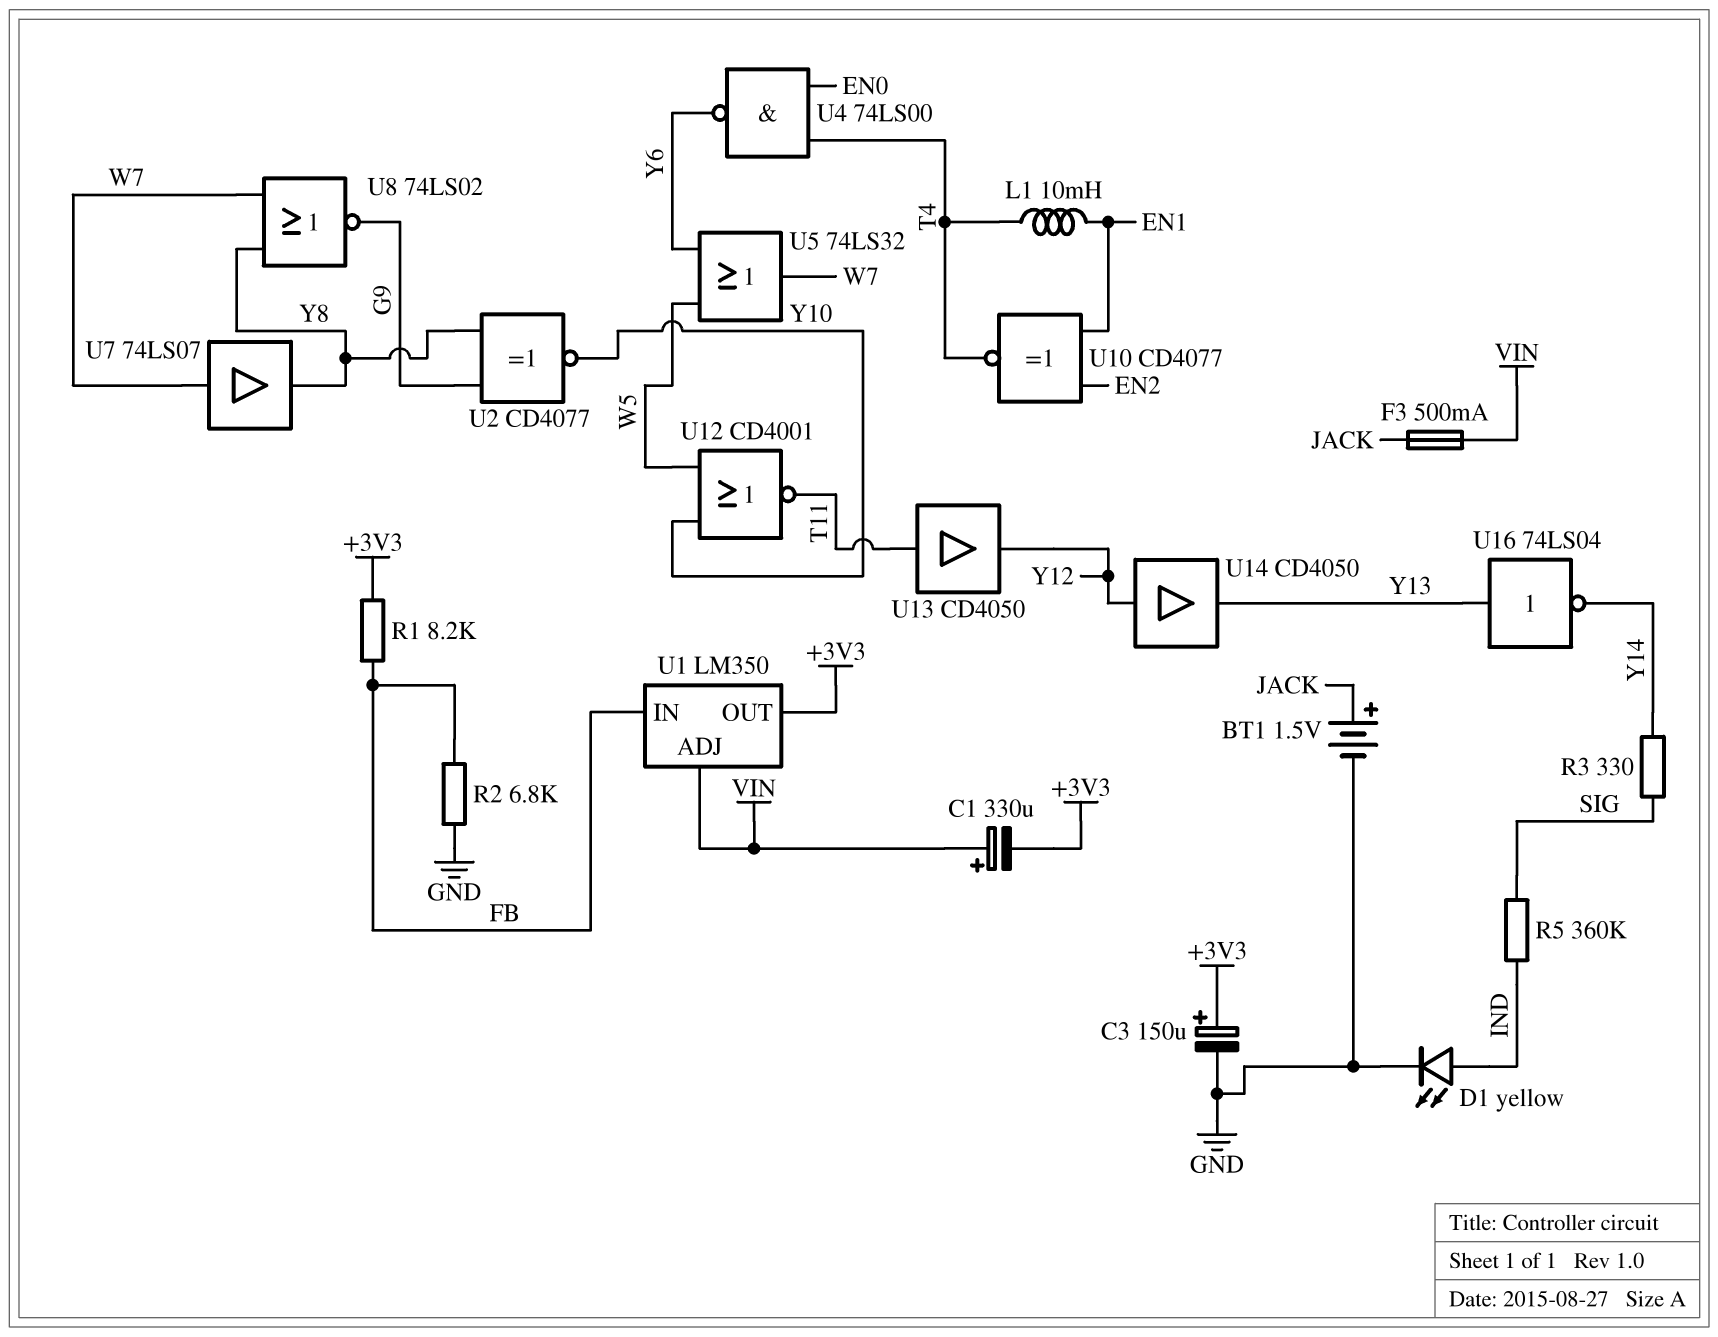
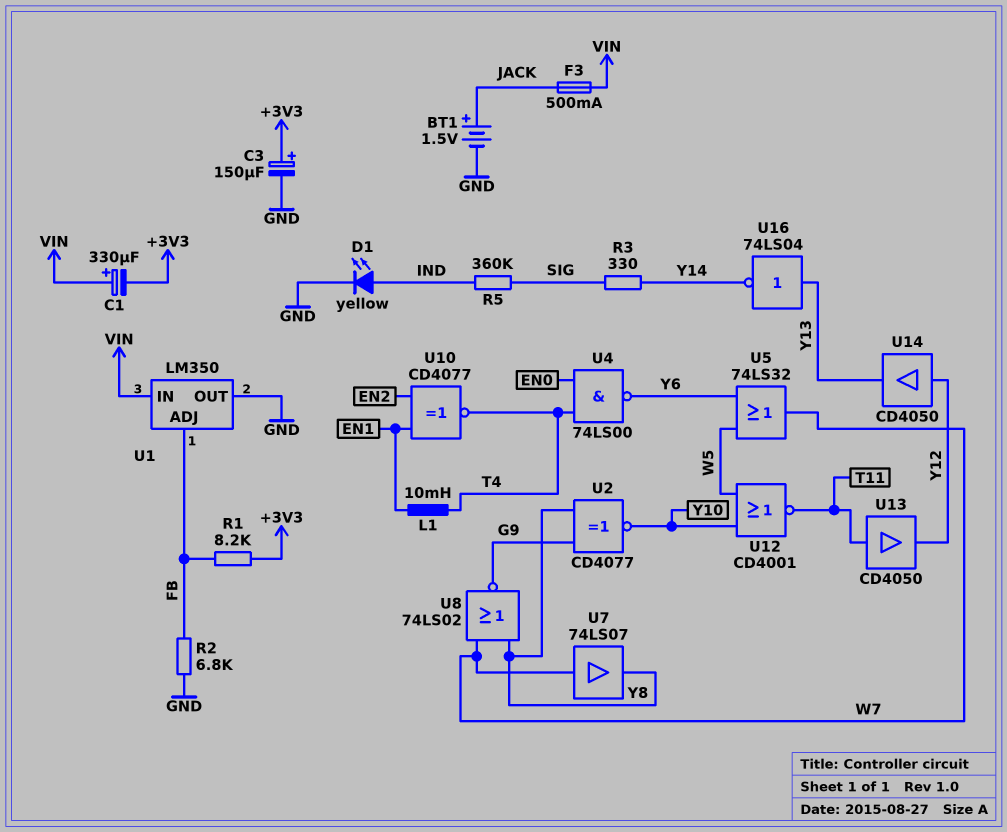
U1 pin ADJ: VIN -> FB
U1 pin IN: FB -> VIN
U1 pin OUT: +3V3 -> GND

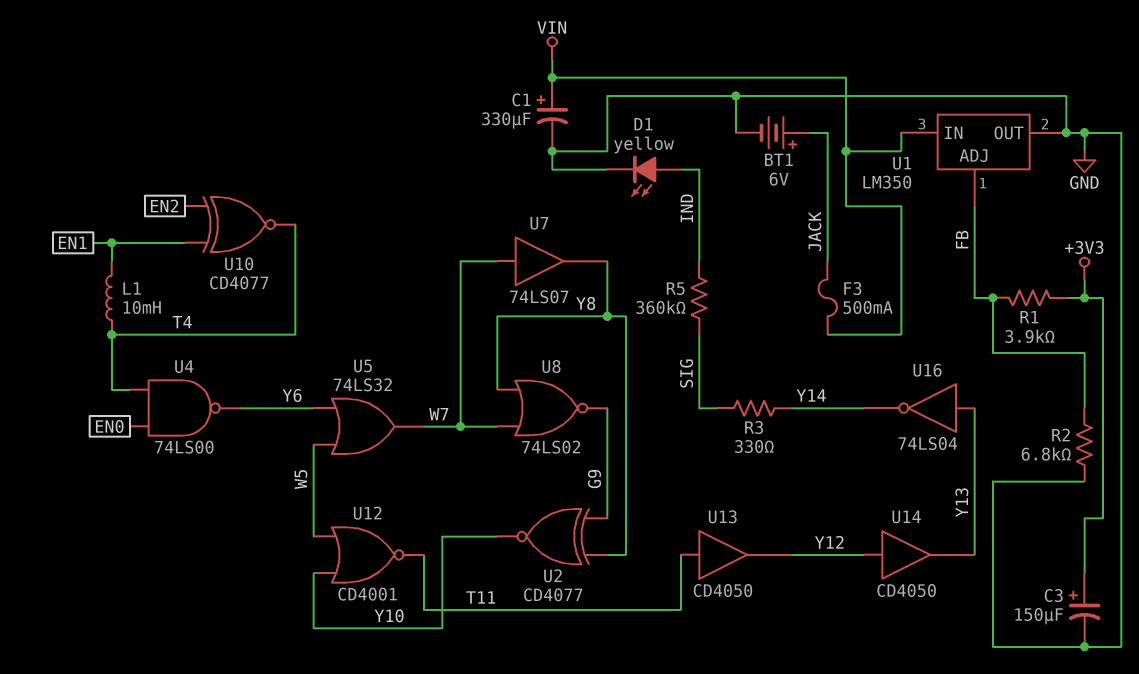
BT1: 1.5V (plus JACK, minus GND) -> 6V (plus JACK, minus GND)
C1: 330uF (plus VIN, minus +3V3) -> 330uF (plus VIN, minus GND)
R1: 8.2k (+3V3, FB) -> 3.9k (+3V3, FB)

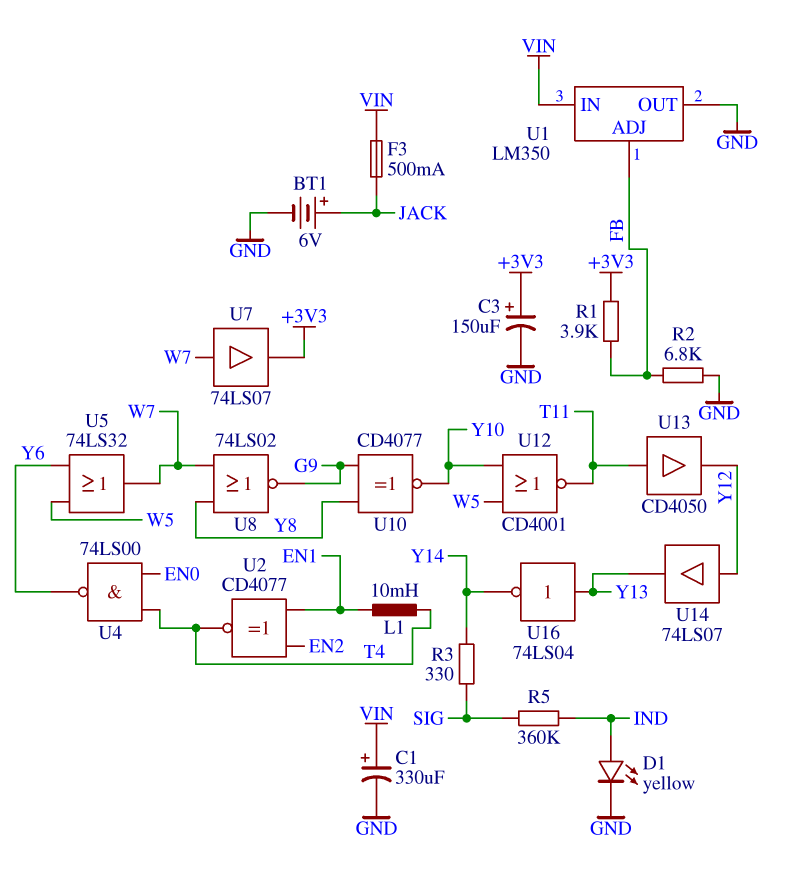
U2: XNOR CD4077 (in G9, in Y8, out Y10) -> XNOR CD4077 (in EN1, in EN2, out T4)
U7: buffer 74LS07 (in W7, out Y8) -> buffer 74LS07 (in W7, out +3V3)
U10: XNOR CD4077 (in EN1, in EN2, out T4) -> XNOR CD4077 (in G9, in Y8, out Y10)
U14: buffer CD4050 (in Y12, out Y13) -> buffer 74LS07 (in Y12, out Y13)

